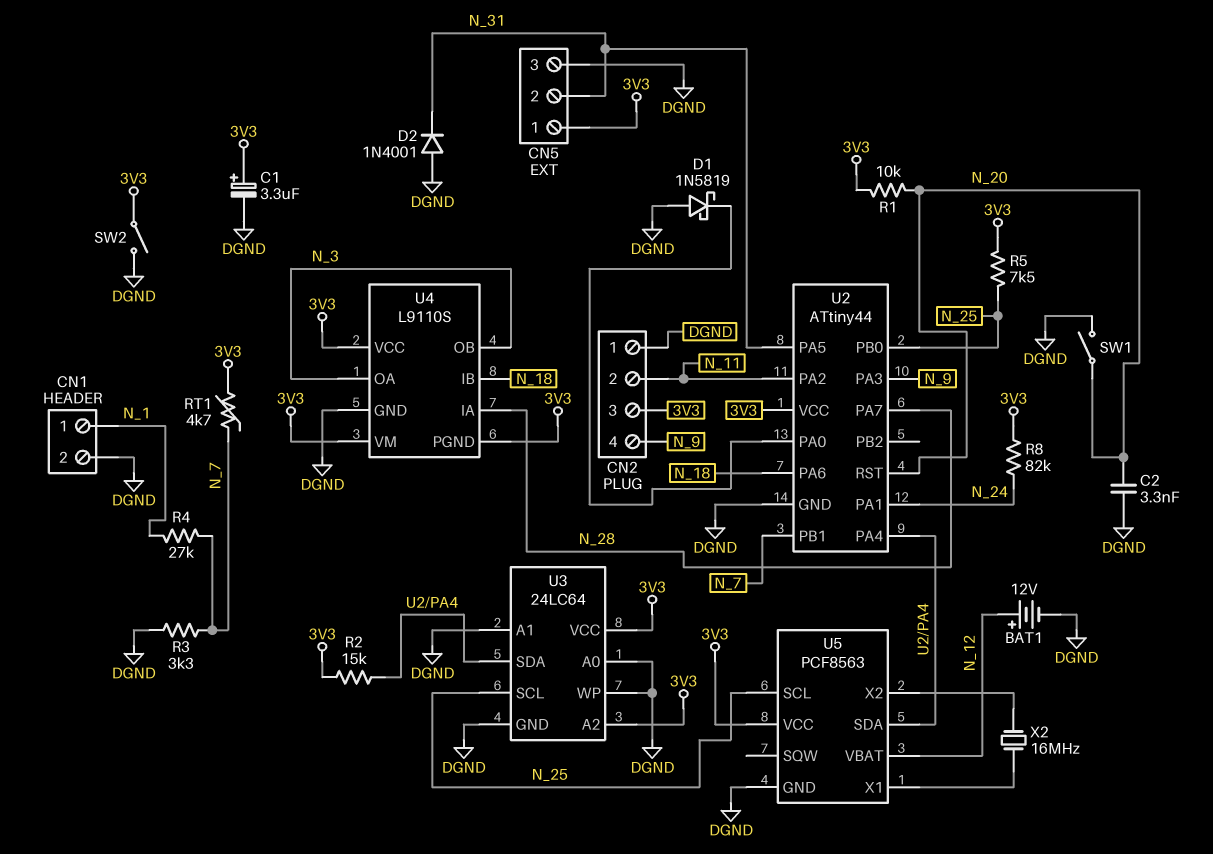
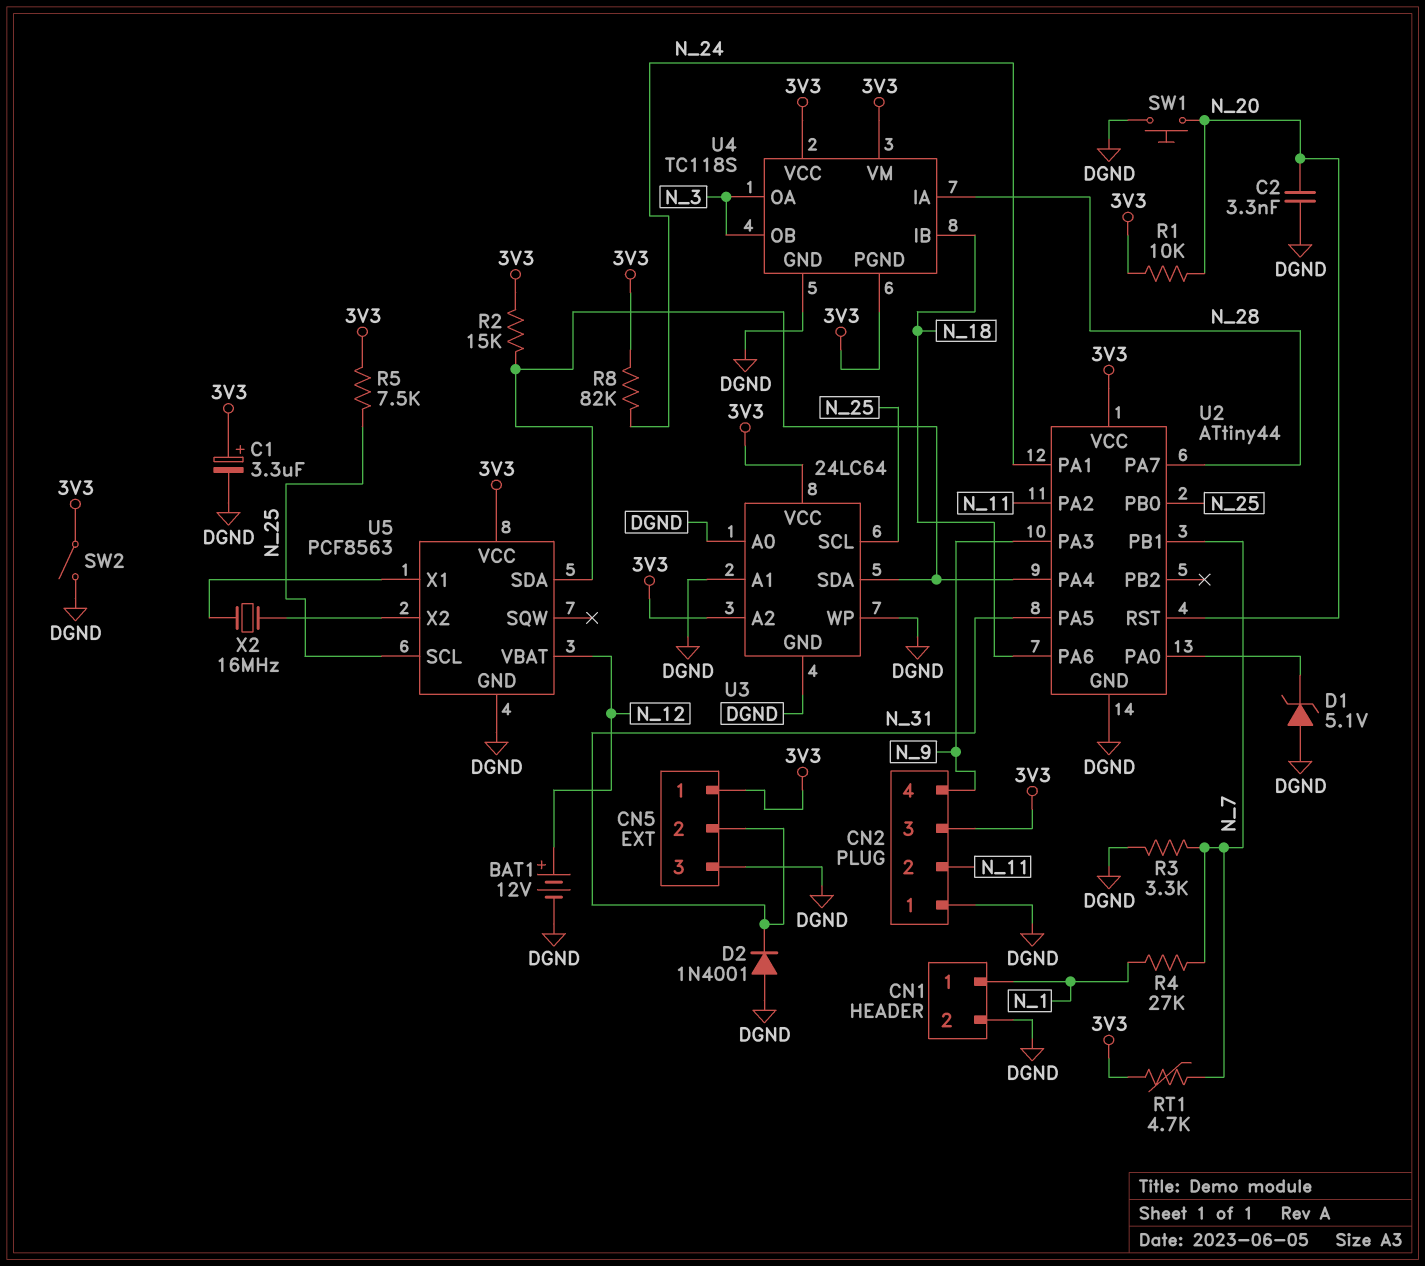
D1: schottky 1N5819 (A DGND, K U2/PA0) -> zener 5.1V (A DGND, K U2/PA0)
SW1: switch (DGND, N_20) -> button (DGND, N_20)
U4: L9110S -> TC118S

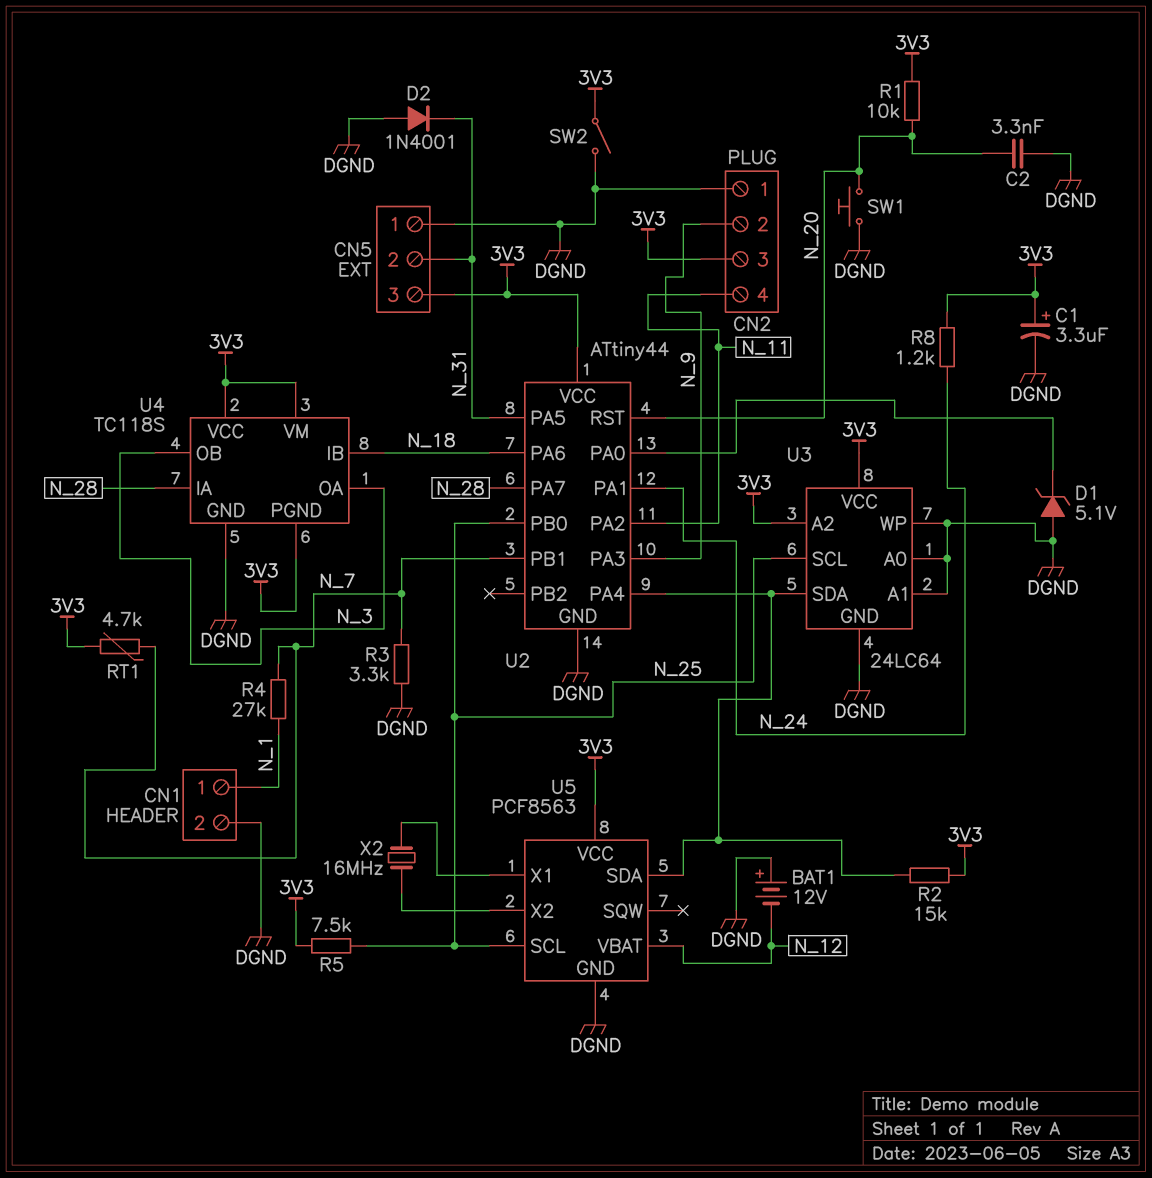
BAT1: 12V (plus N_12, minus DGND) -> 12V (plus DGND, minus N_12)
CN2 pin 2: N_11 -> N_9
CN2 pin 4: N_9 -> N_11
CN5 pin 1: 3V3 -> DGND
CN5 pin 3: DGND -> 3V3
R8: 82k (3V3, N_24) -> 1.2k (3V3, N_24)

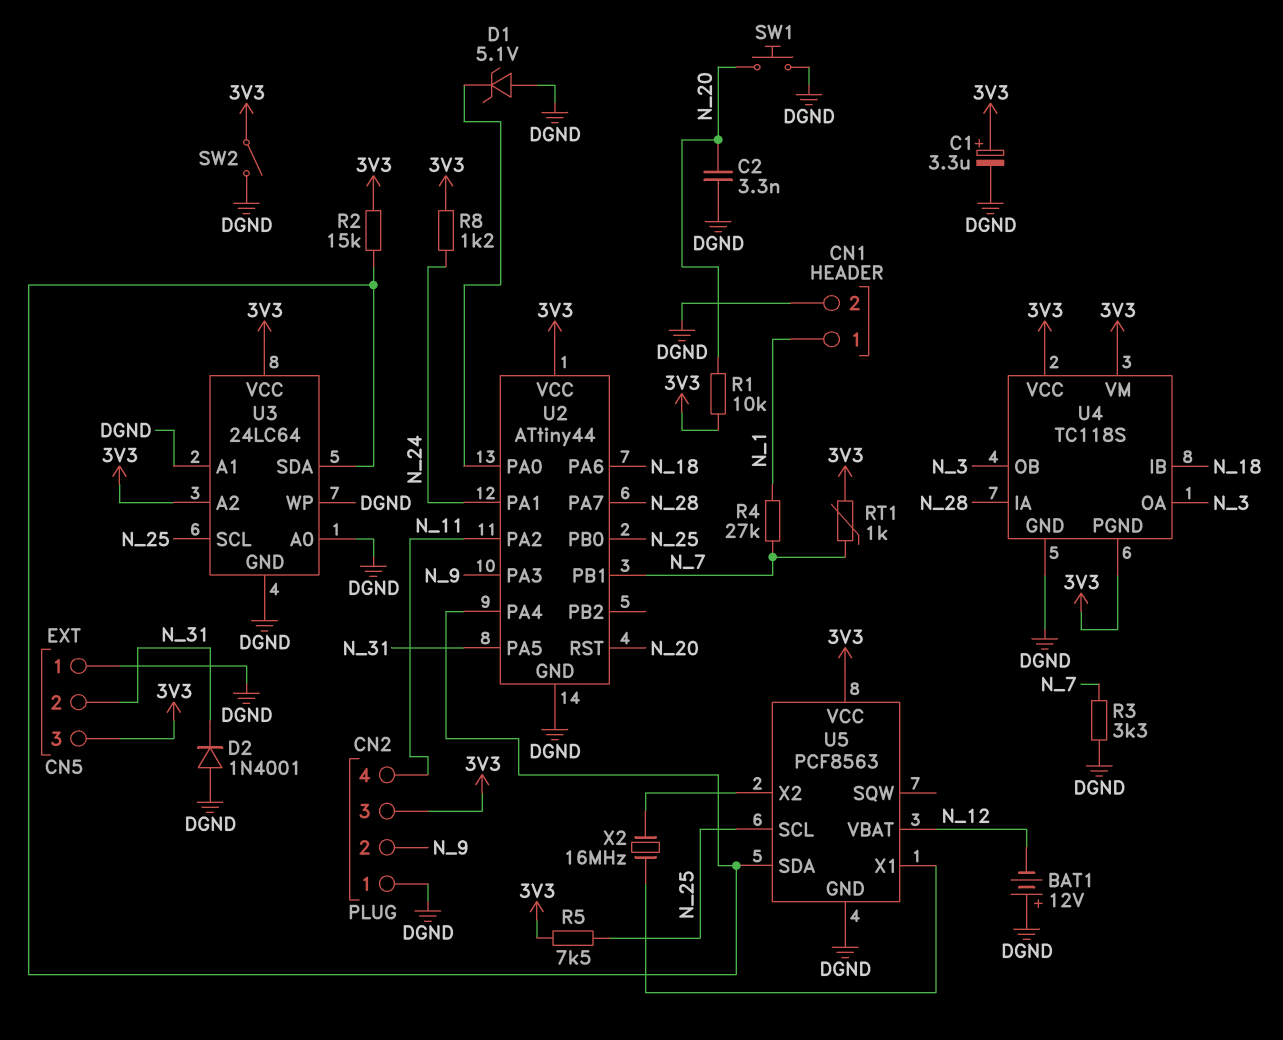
RT1: 4.7k (3V3, N_7) -> 1k (3V3, N_7)

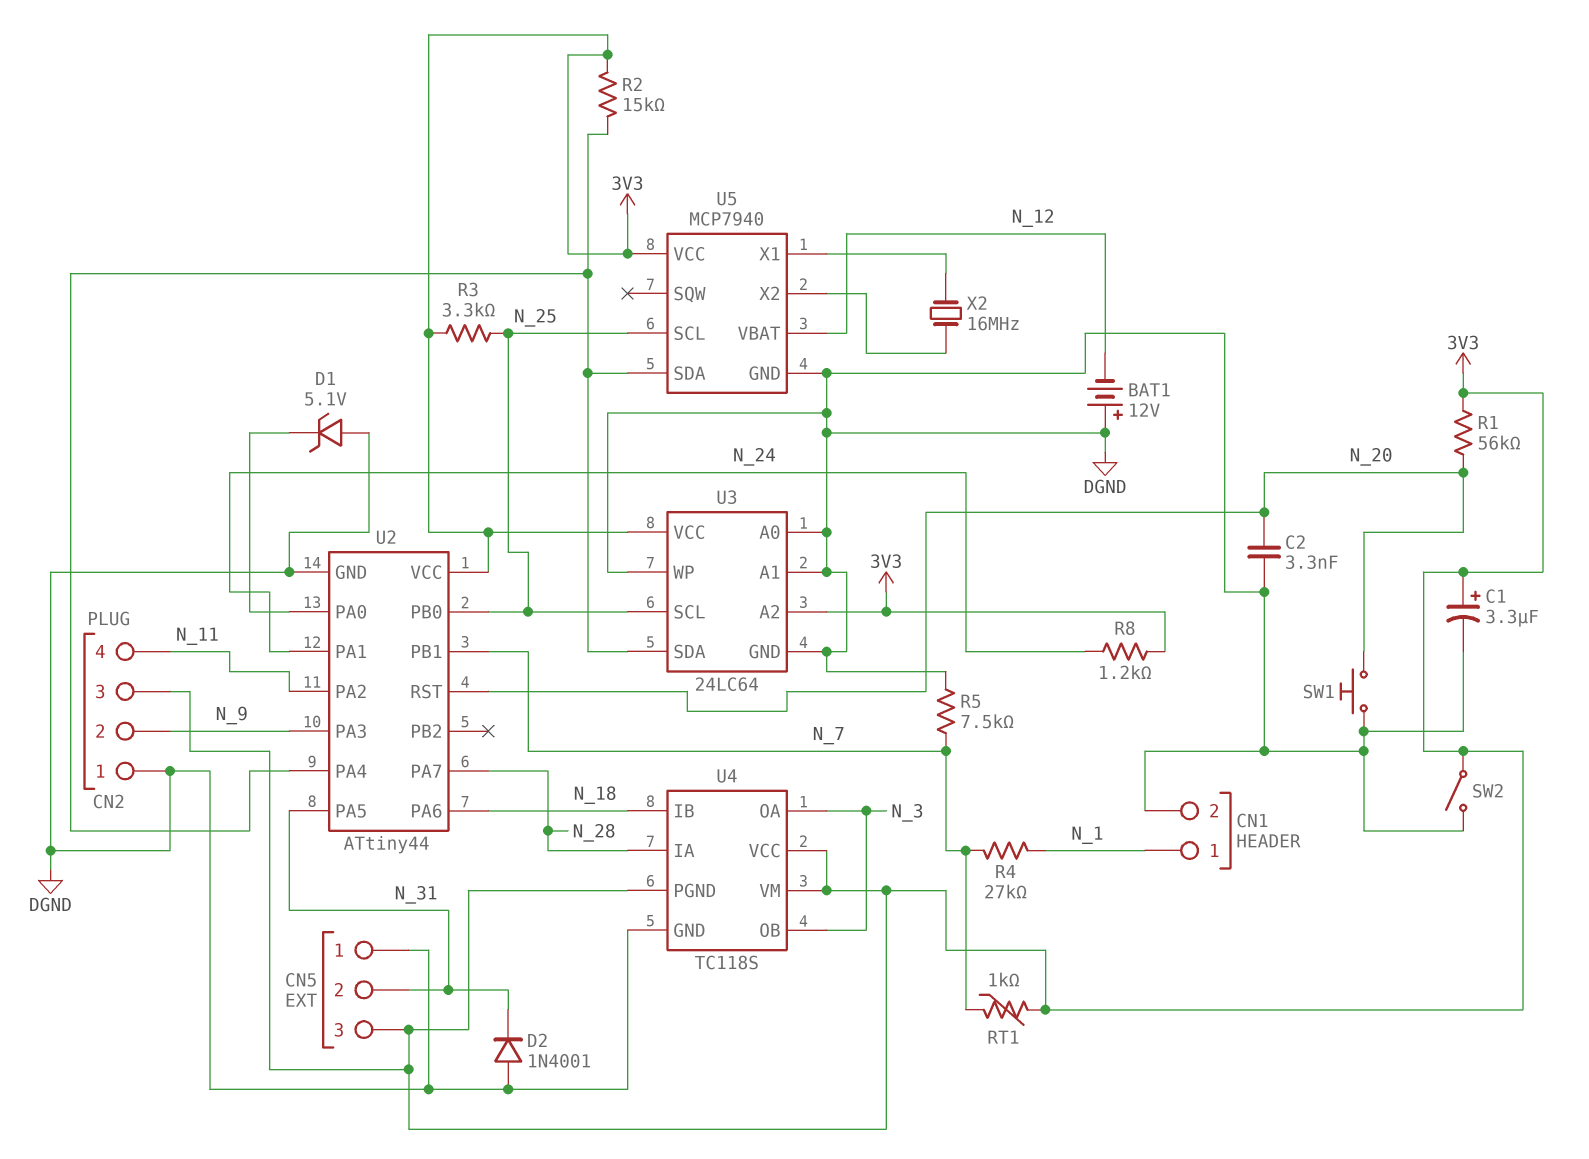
R1: 10k (3V3, N_20) -> 56k (3V3, N_20)
R3: 3.3k (DGND, N_7) -> 3.3k (3V3, N_25)
R5: 7.5k (3V3, N_25) -> 7.5k (DGND, N_7)
U5: PCF8563 -> MCP7940

